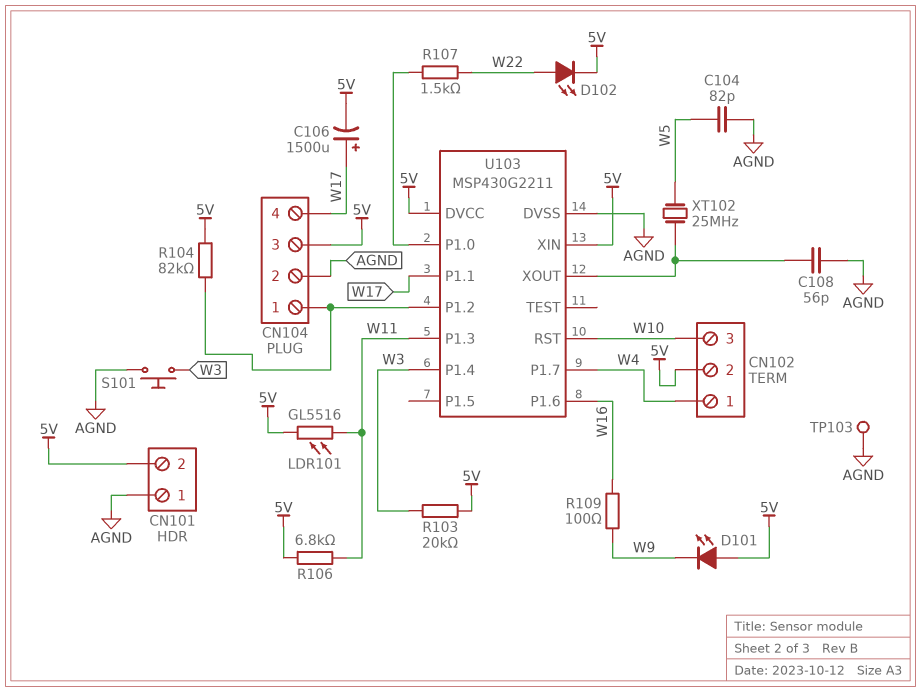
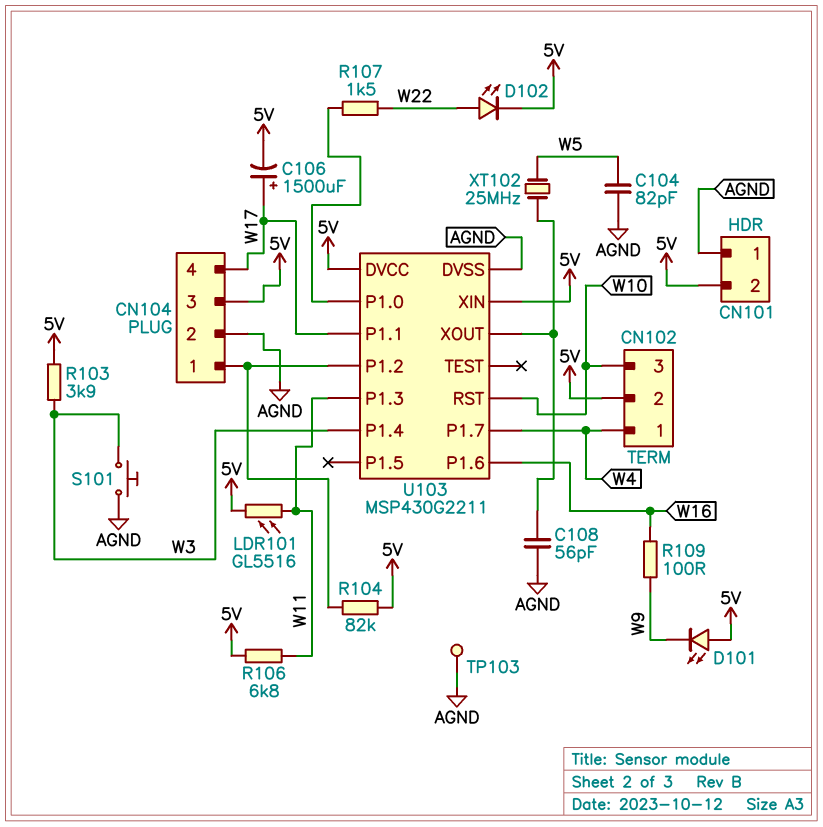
R103: 20k (5V, W3) -> 3.9k (5V, W3)

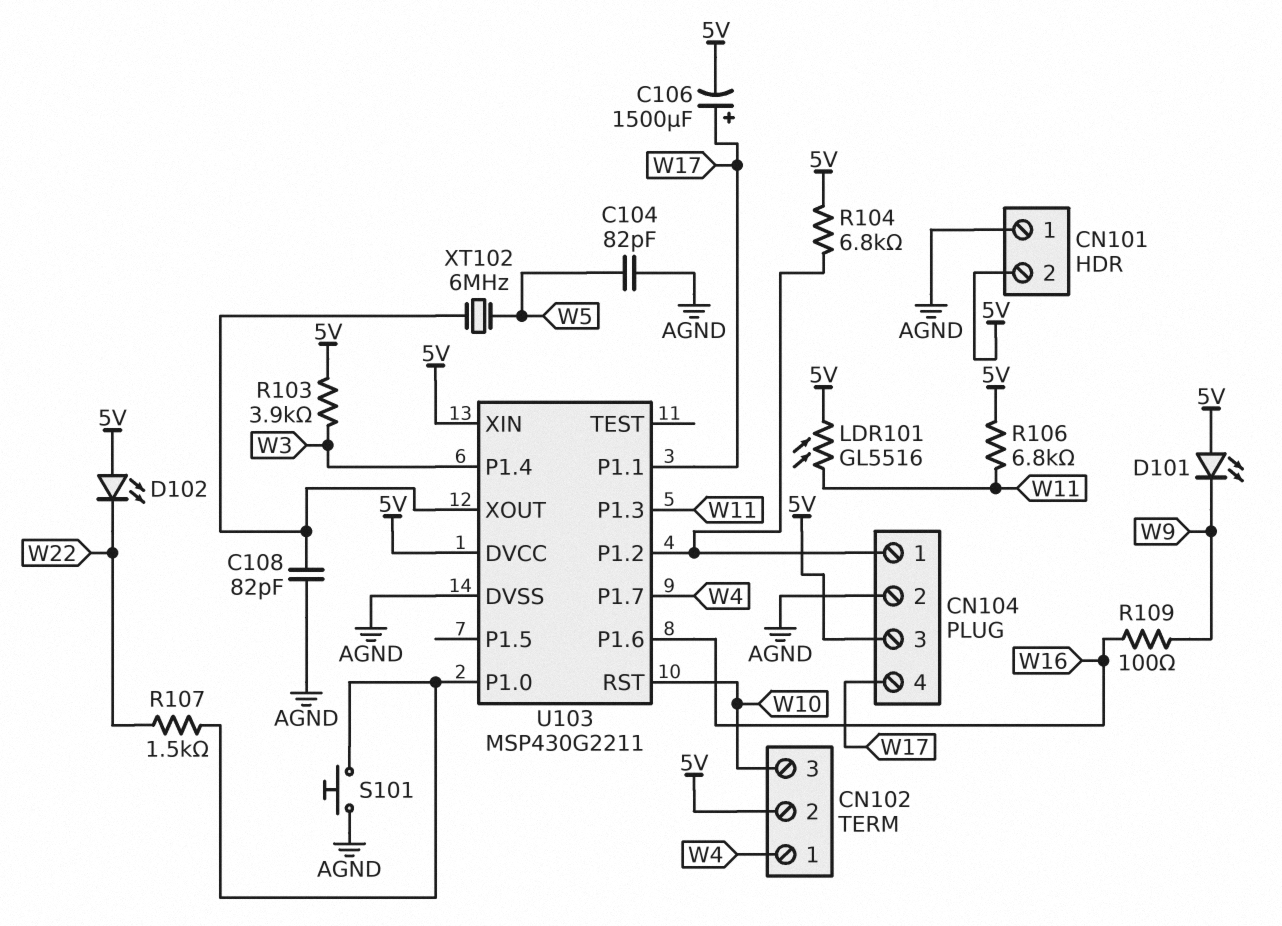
C108: 56pF (AGND, U103/XOUT) -> 82pF (AGND, U103/XOUT)
D102: LED (A W22, K 5V) -> LED (A 5V, K W22)
R104: 82k (5V, CN104/1) -> 6.8k (5V, CN104/1)
S101: button (AGND, W3) -> button (AGND, U103/P1.0)
TP103: test point (AGND) -> none
XT102: 25MHz (U103/XOUT, W5) -> 6MHz (U103/XOUT, W5)

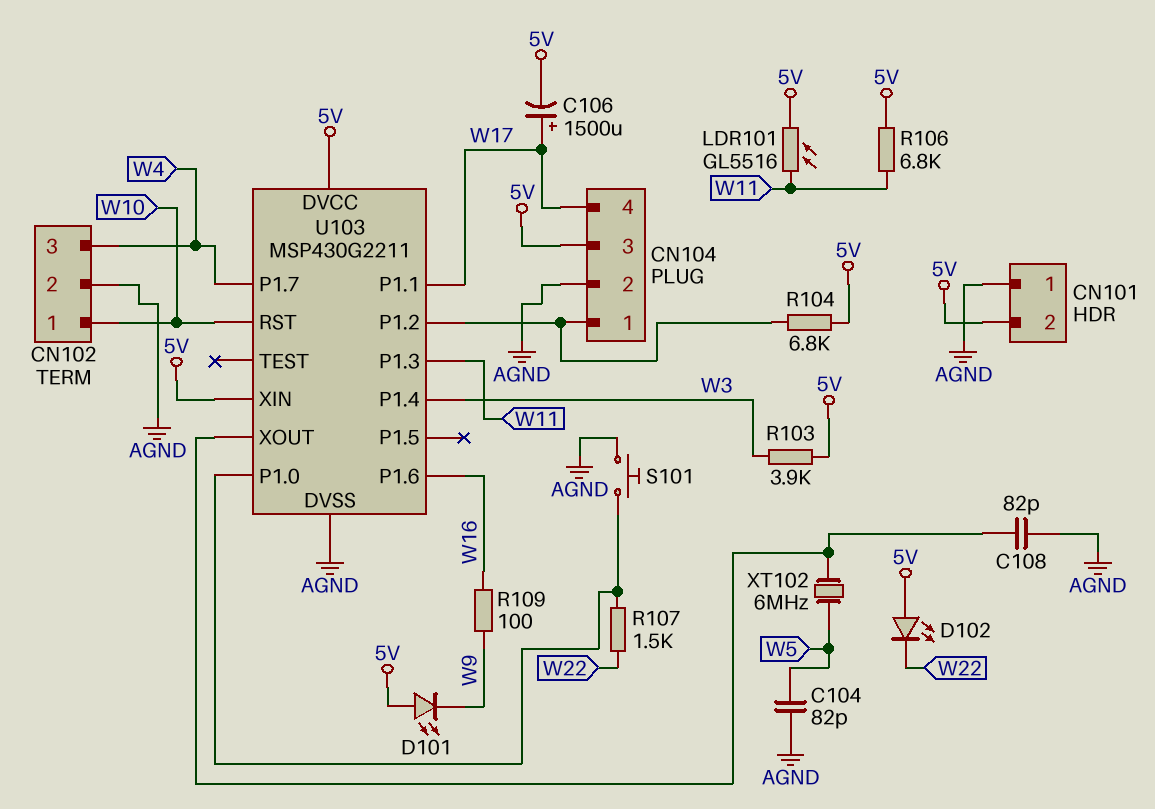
CN102 pin 1: W4 -> W10
CN102 pin 2: 5V -> AGND
CN102 pin 3: W10 -> W4

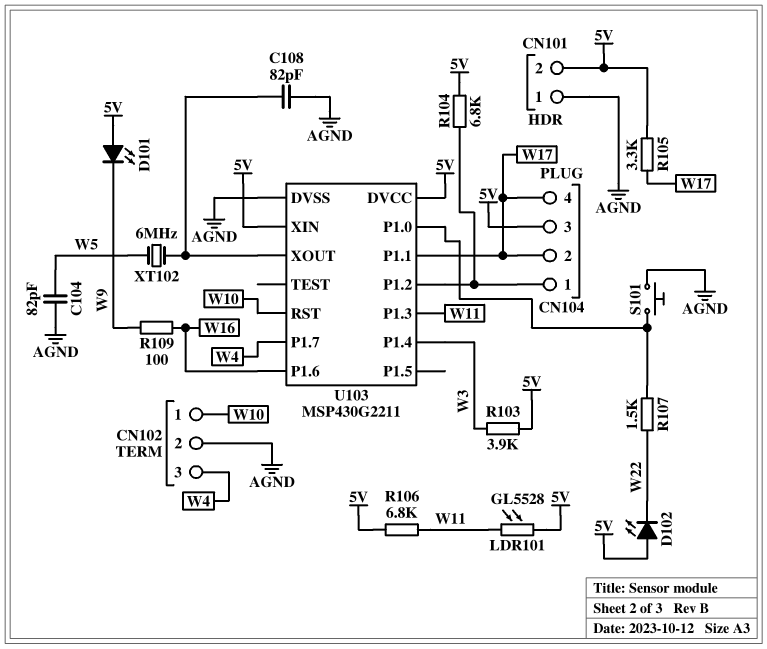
C106: 1500uF (plus W17, minus 5V) -> none
CN104 pin 2: AGND -> W17
LDR101: GL5516 (5V, W11) -> GL5528 (5V, W11)
R105: none -> 3.3k (5V, W17)

